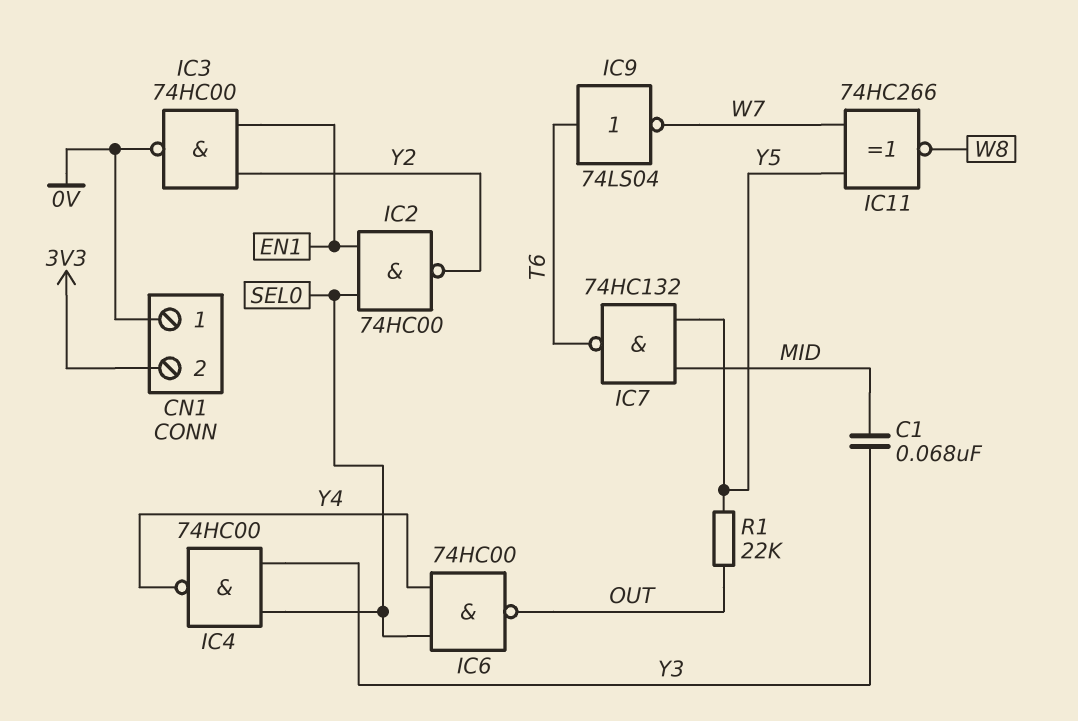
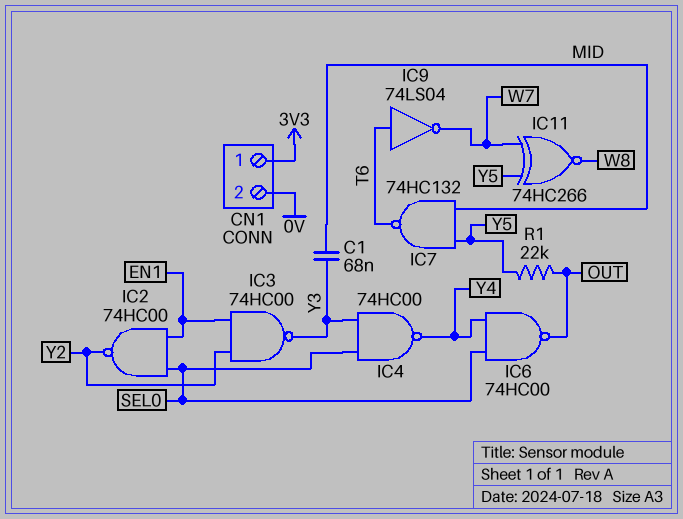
CN1 pin 1: 0V -> 3V3
CN1 pin 2: 3V3 -> 0V
IC3: NAND 74HC00 (in EN1, in Y2, out 0V) -> NAND 74HC00 (in EN1, in Y2, out Y3)

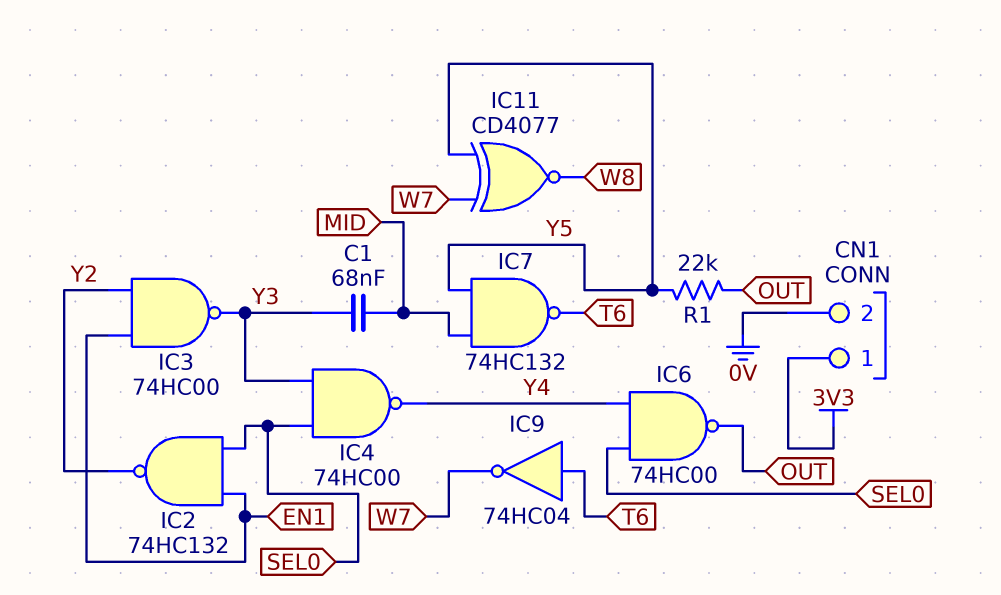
IC2: NAND 74HC00 (in EN1, in SEL0, out Y2) -> NAND 74HC132 (in EN1, in SEL0, out Y2)
IC9: NOT 74LS04 (in T6, out W7) -> NOT 74HC04 (in T6, out W7)
IC11: XNOR 74HC266 (in W7, in Y5, out W8) -> XNOR CD4077 (in W7, in Y5, out W8)

